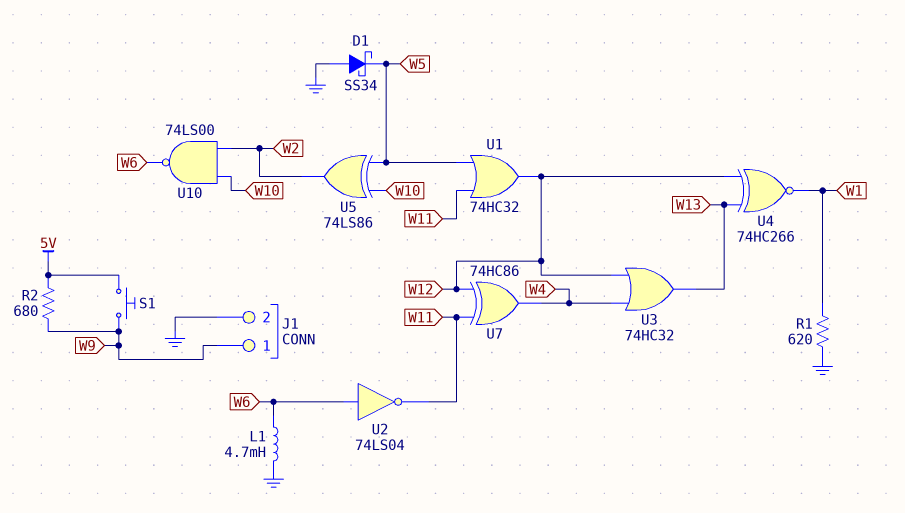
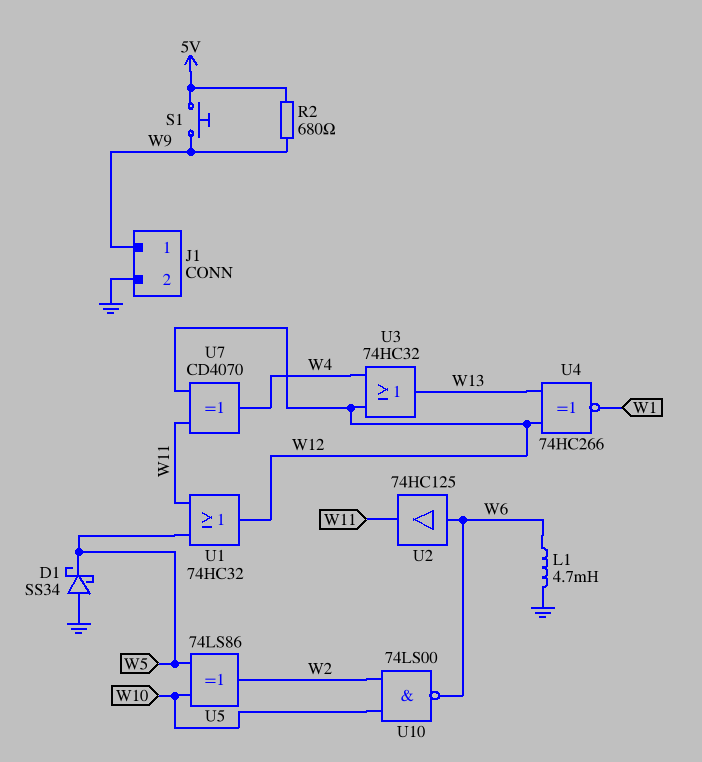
R1: 620 (GND, W1) -> none
U2: NOT 74LS04 (in W6, out W11) -> buffer 74HC125 (in W6, out W11)
U7: XOR 74HC86 (in W11, in W12, out W4) -> XOR CD4070 (in W11, in W12, out W4)

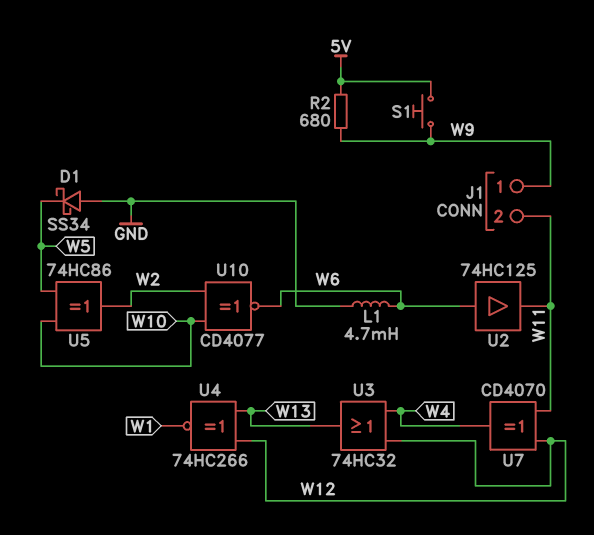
J1 pin 2: GND -> W11
U1: OR 74HC32 (in W5, in W11, out W12) -> none
U5: XOR 74LS86 (in W5, in W10, out W2) -> XOR 74HC86 (in W5, in W10, out W2)
U10: NAND 74LS00 (in W2, in W10, out W6) -> XNOR CD4077 (in W2, in W10, out W6)

